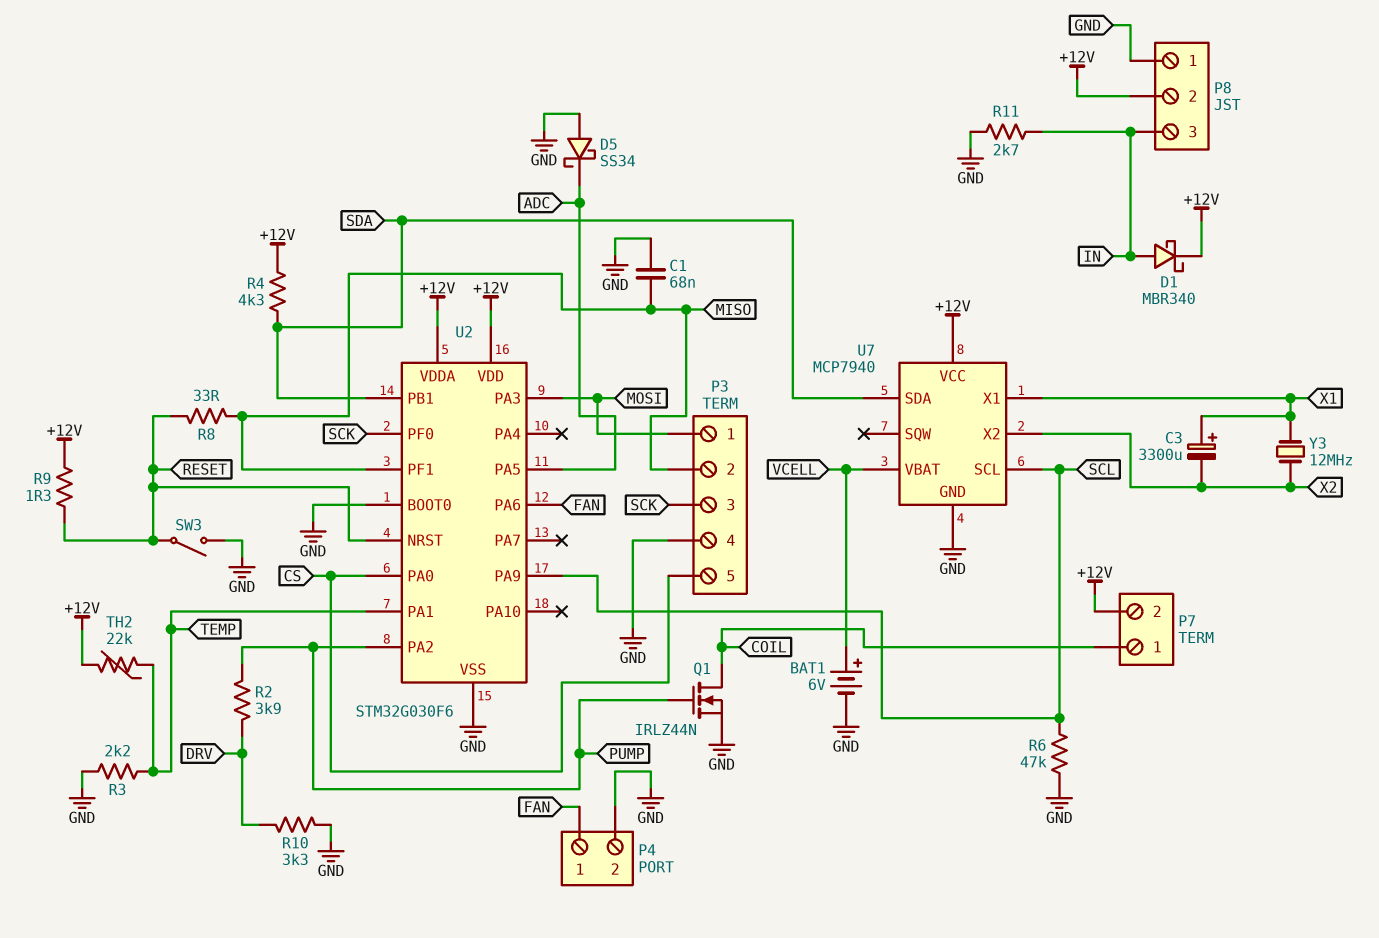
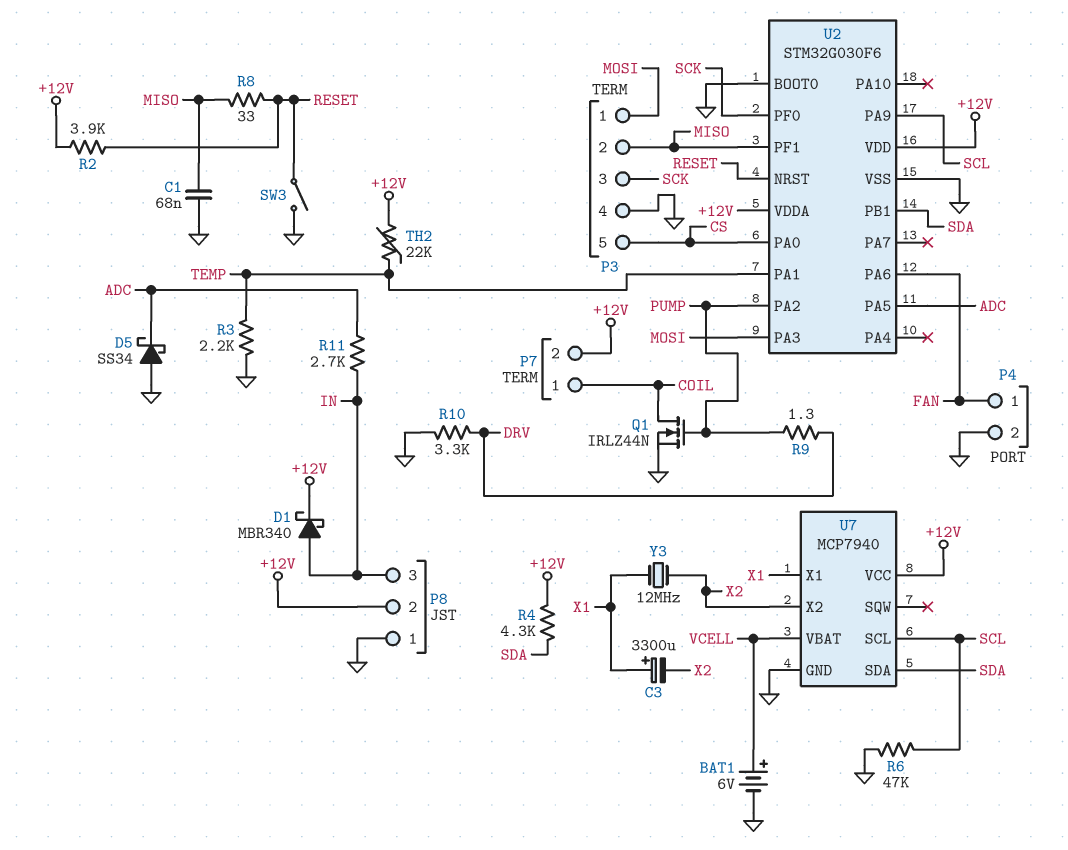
R2: 3.9k (DRV, PUMP) -> 3.9k (+12V, RESET)
R9: 1.3 (+12V, RESET) -> 1.3 (DRV, PUMP)
R11: 2.7k (GND, IN) -> 2.7k (ADC, IN)

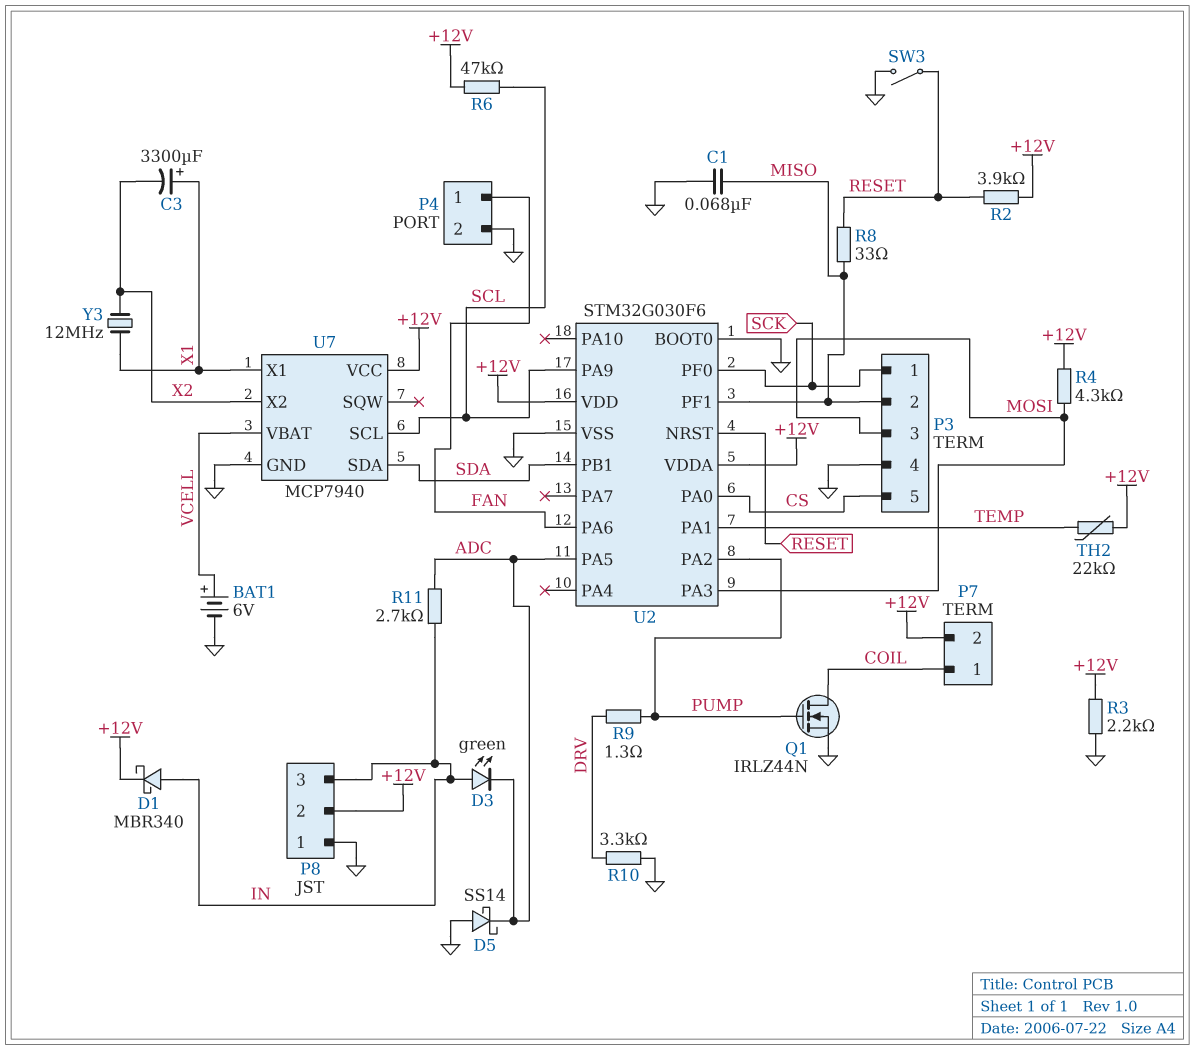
D3: none -> LED green (A IN, K ADC)
D5: schottky SS34 (A GND, K ADC) -> schottky SS14 (A GND, K ADC)
P3 pin 1: MOSI -> SCK
P3 pin 3: SCK -> MOSI
R3: 2.2k (GND, TEMP) -> 2.2k (+12V, GND)
R4: 4.3k (+12V, SDA) -> 4.3k (+12V, MOSI)
R6: 47k (GND, SCL) -> 47k (+12V, SCL)

